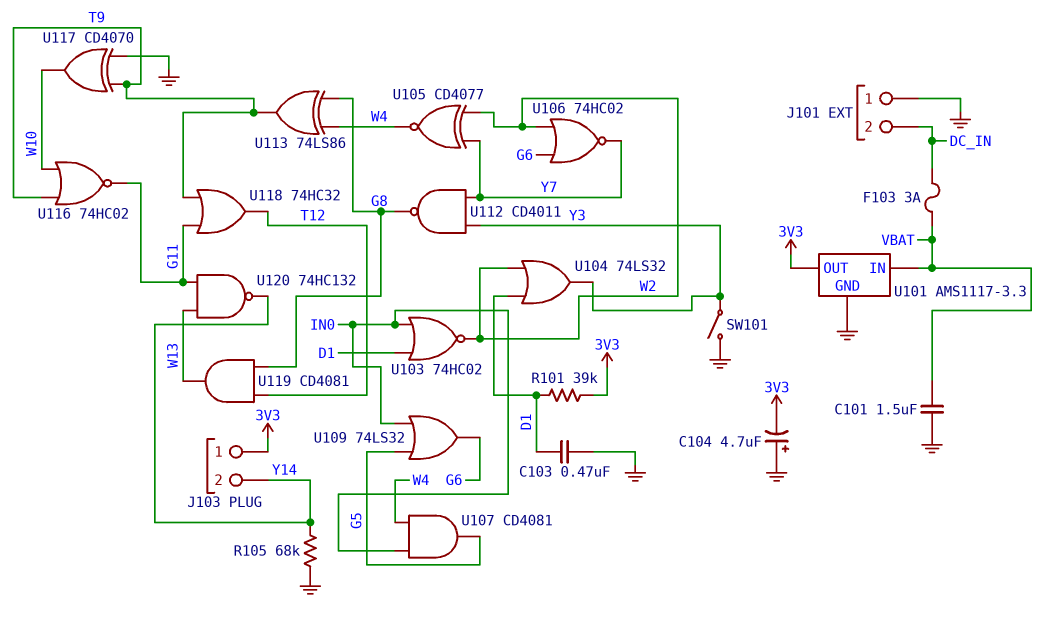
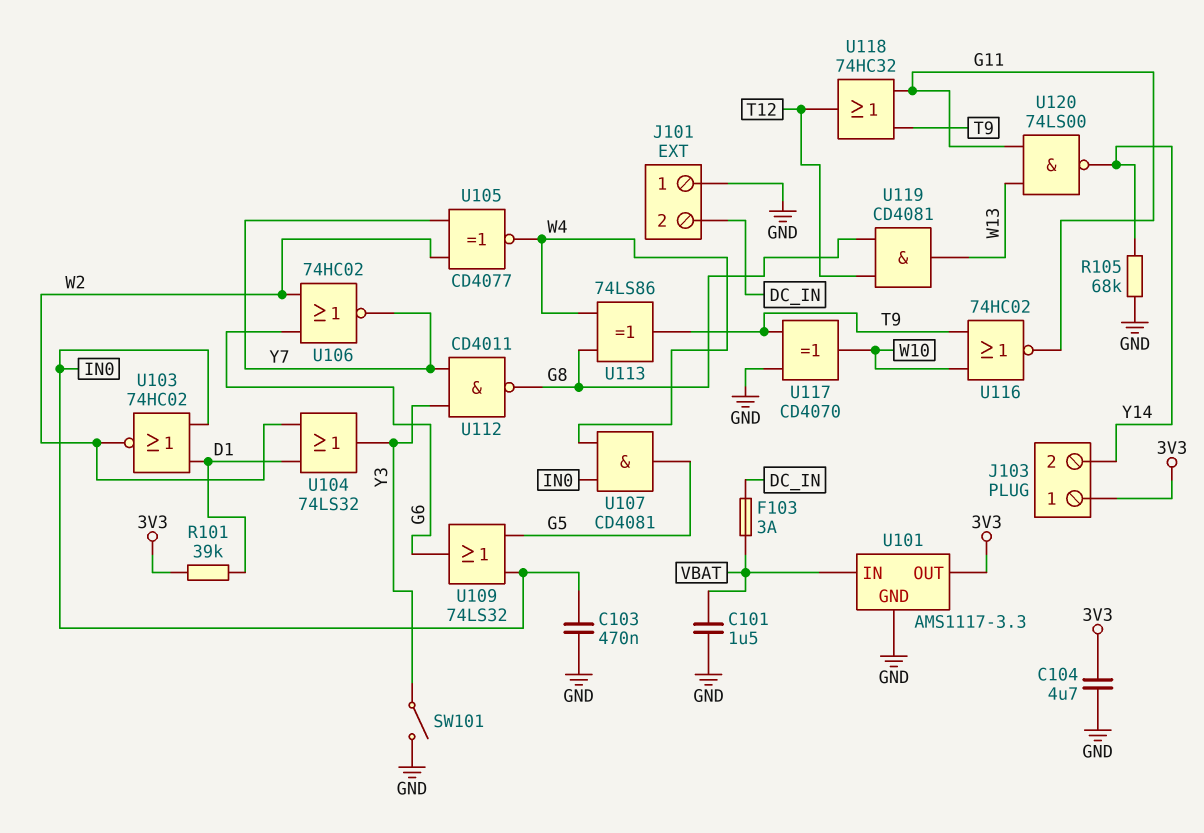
C103: 470nF (D1, GND) -> 470nF (GND, IN0)
C104: 4.7uF (plus GND, minus 3V3) -> 4.7uF (3V3, GND)
U120: NAND 74HC132 (in G11, in W13, out Y14) -> NAND 74LS00 (in G11, in W13, out Y14)

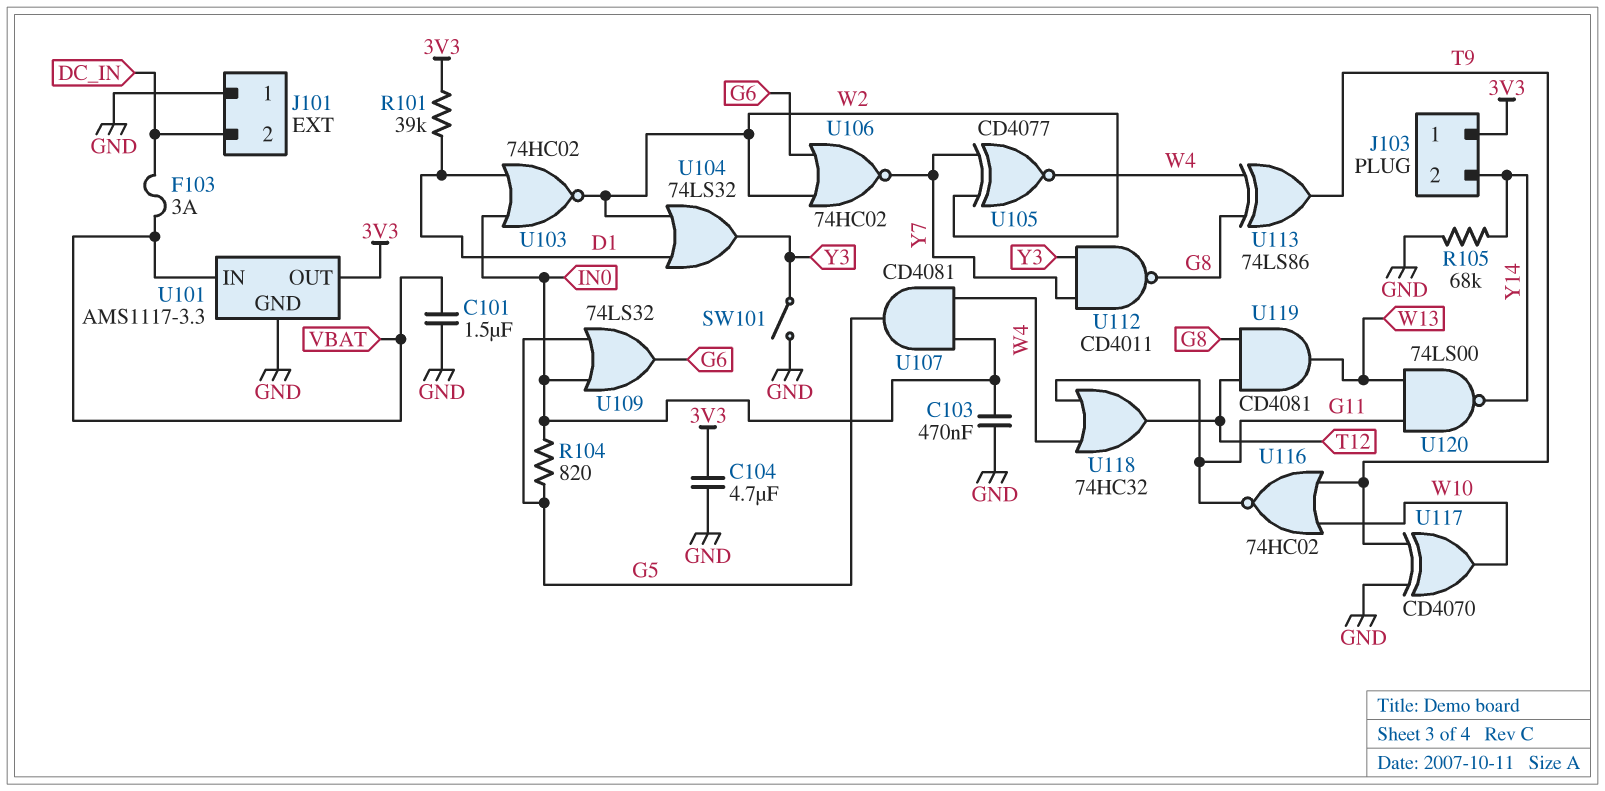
R104: none -> 820 (G5, IN0)
U118: OR 74HC32 (in G11, in T9, out T12) -> OR 74HC32 (in G11, in W4, out T12)

